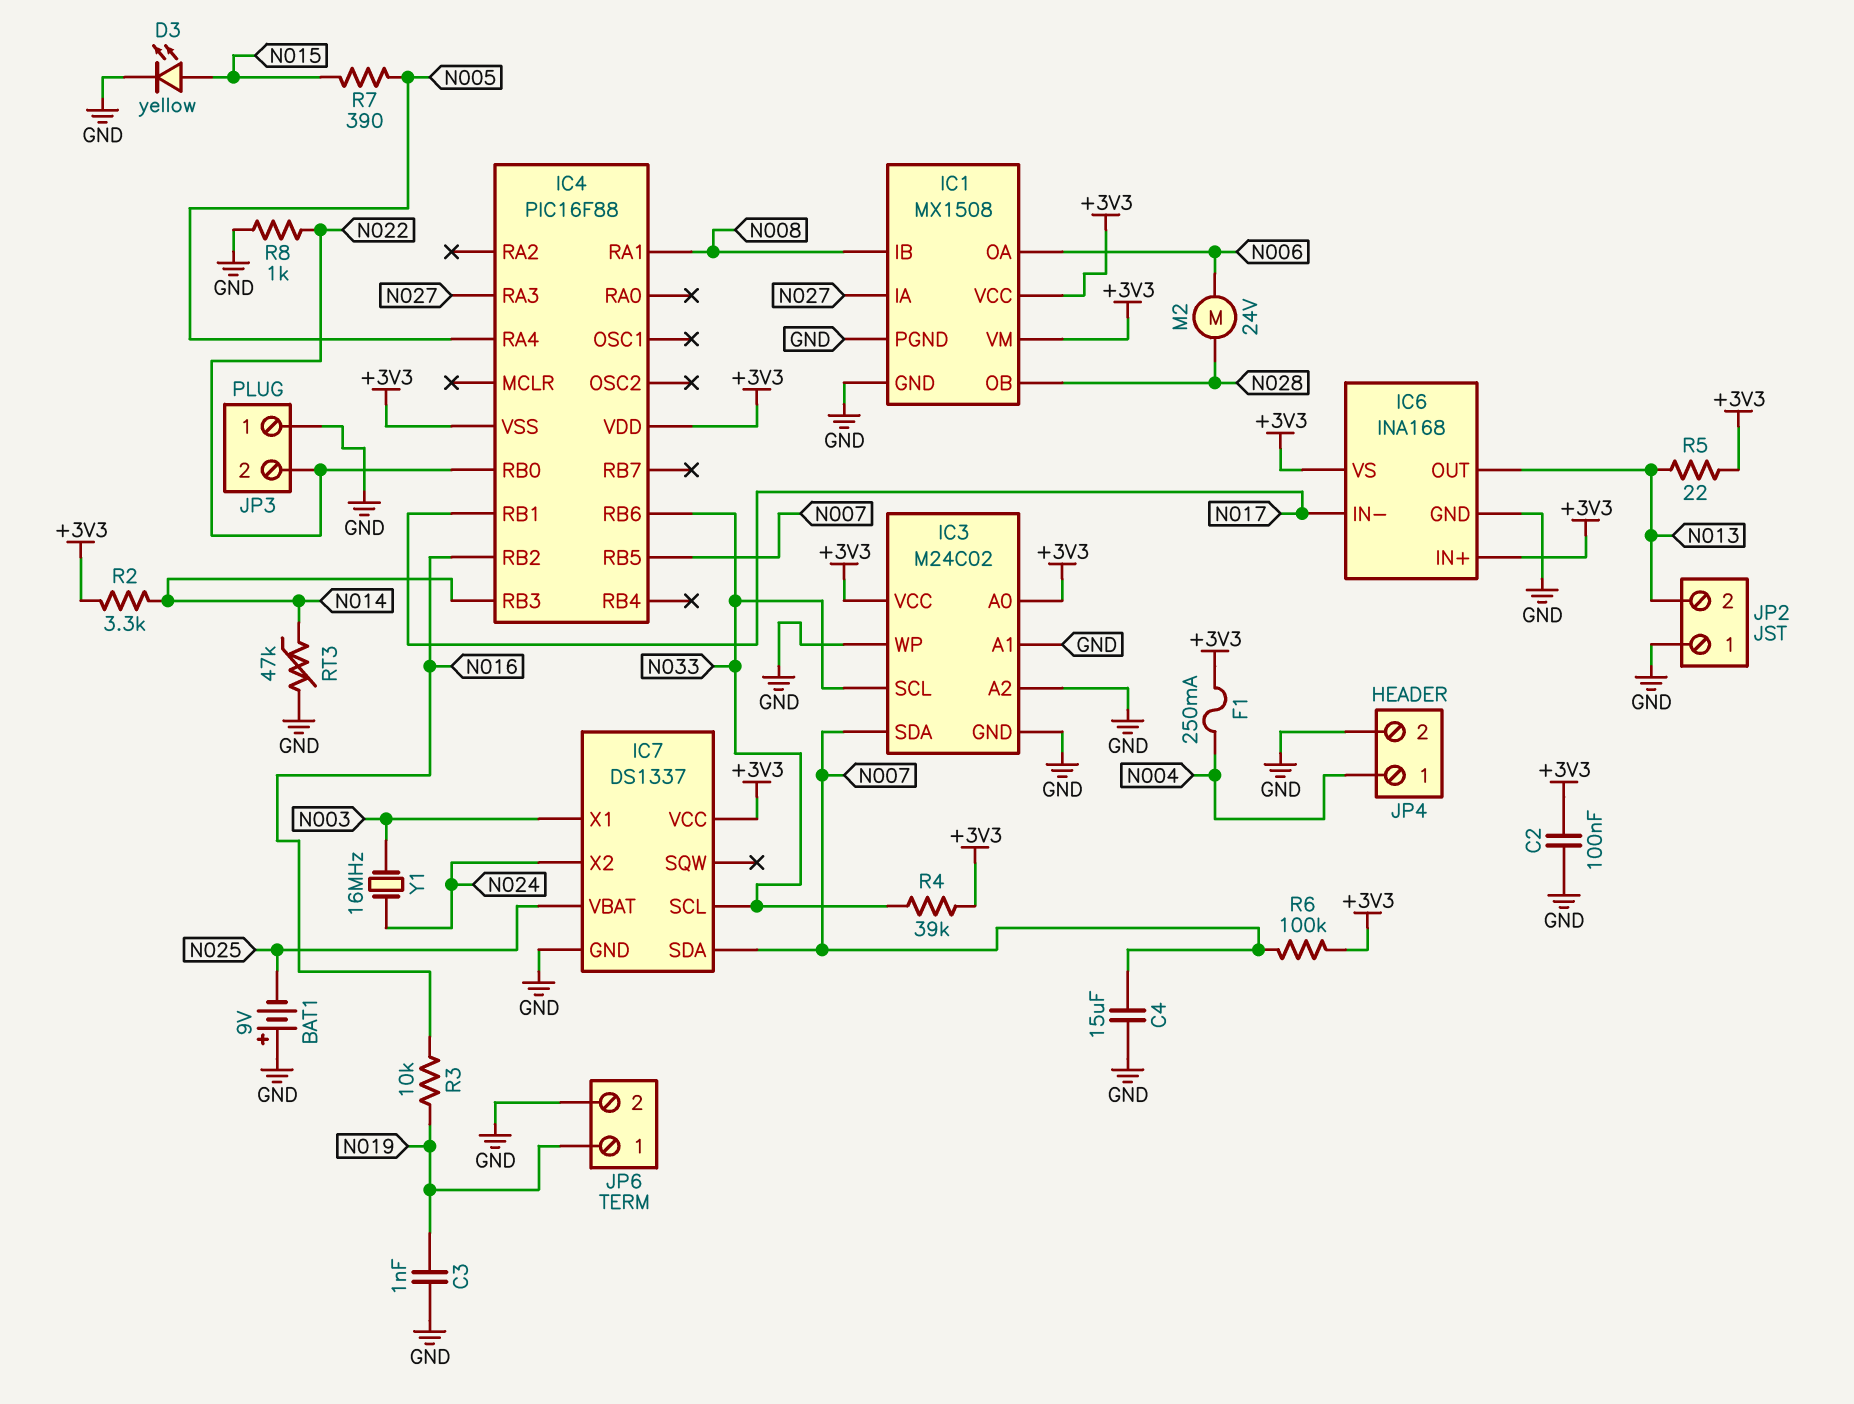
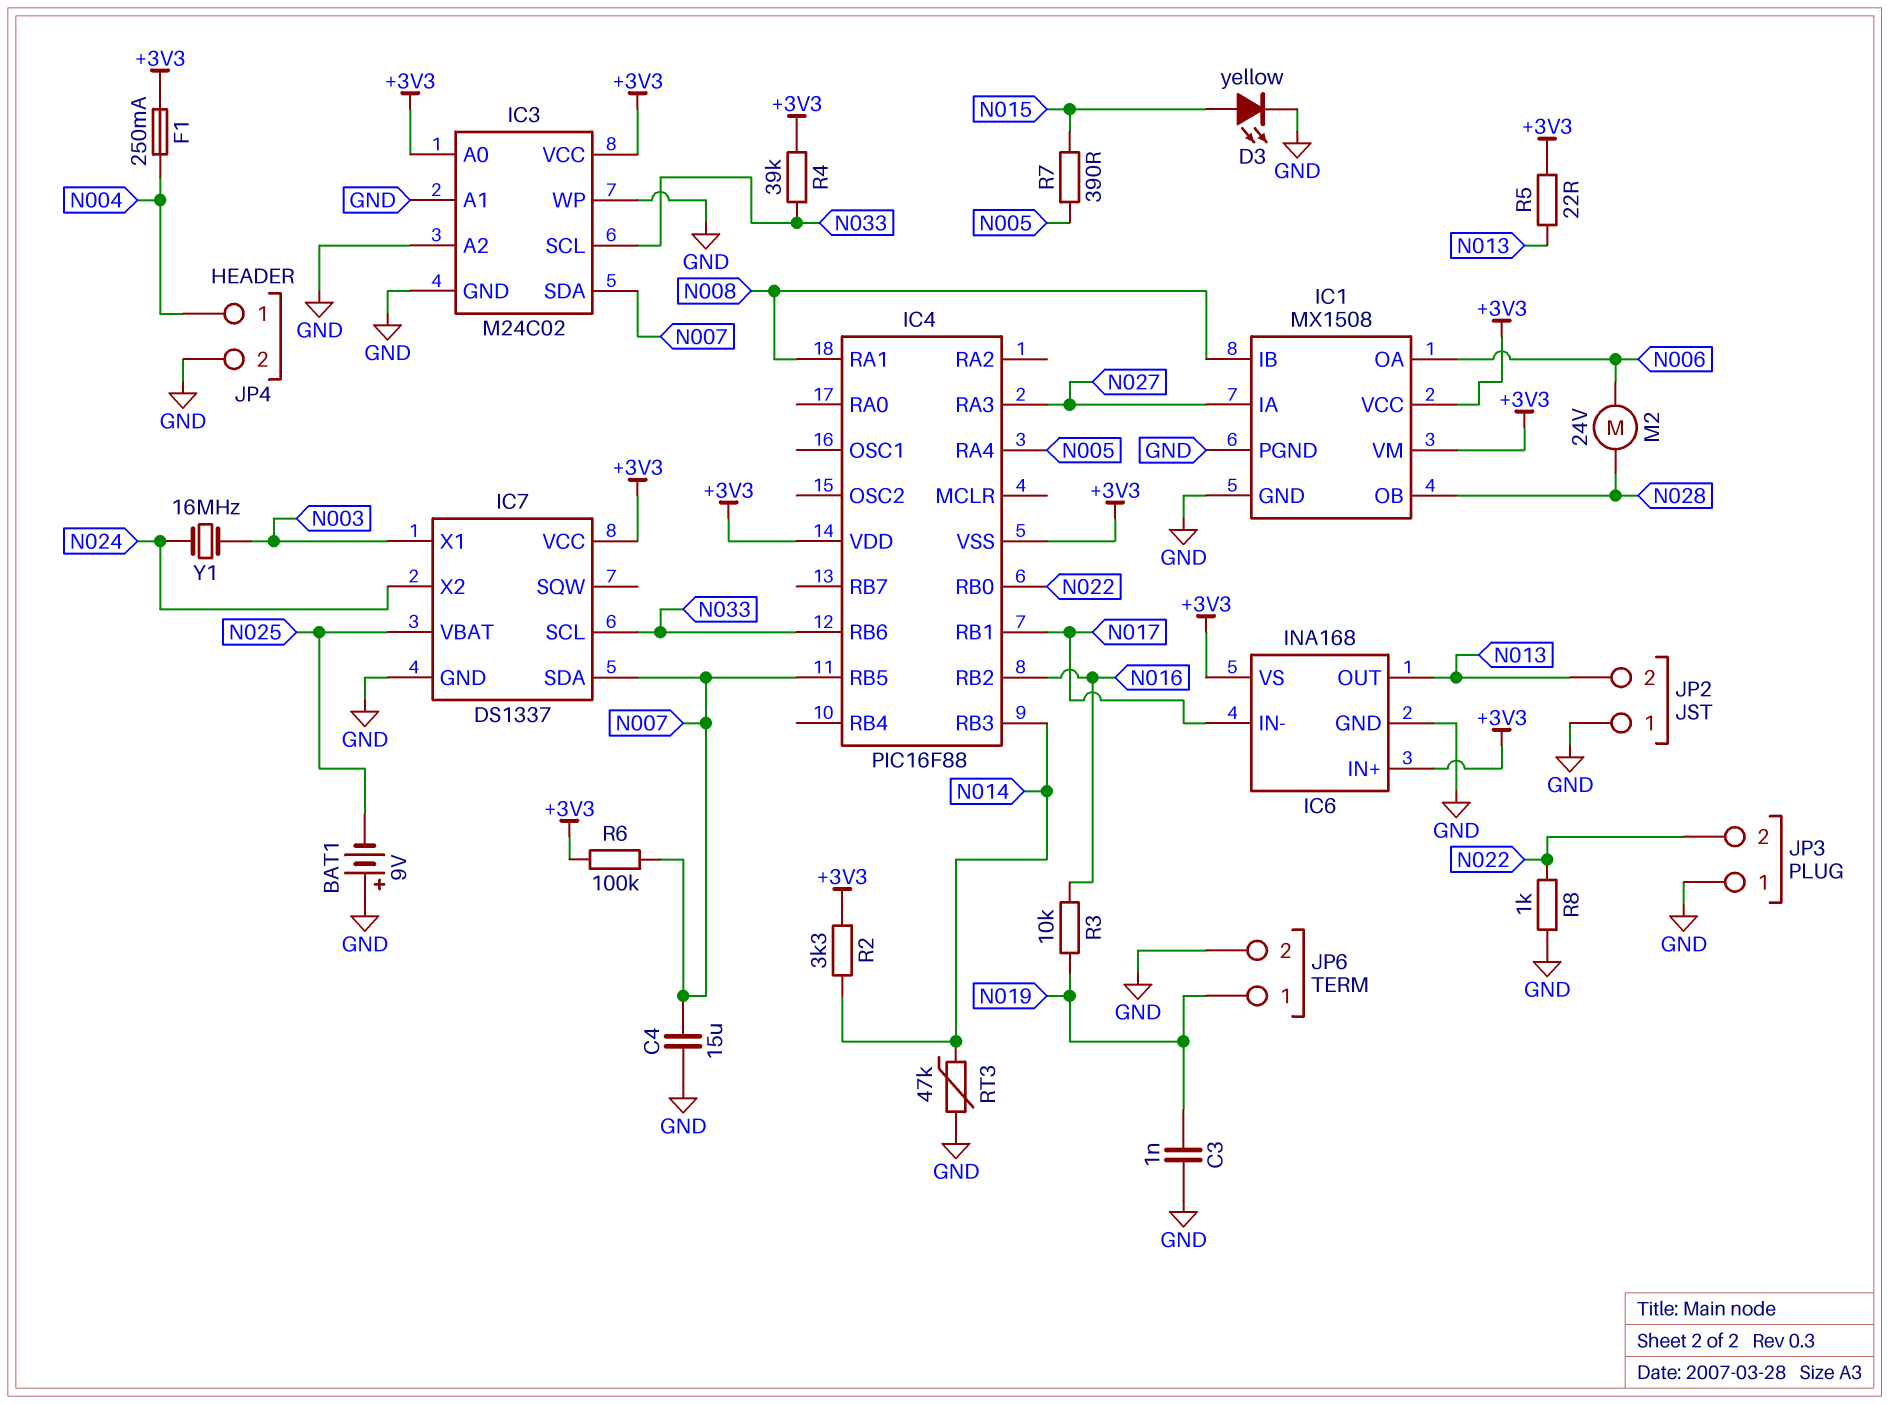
C2: 100nF (+3V3, GND) -> none

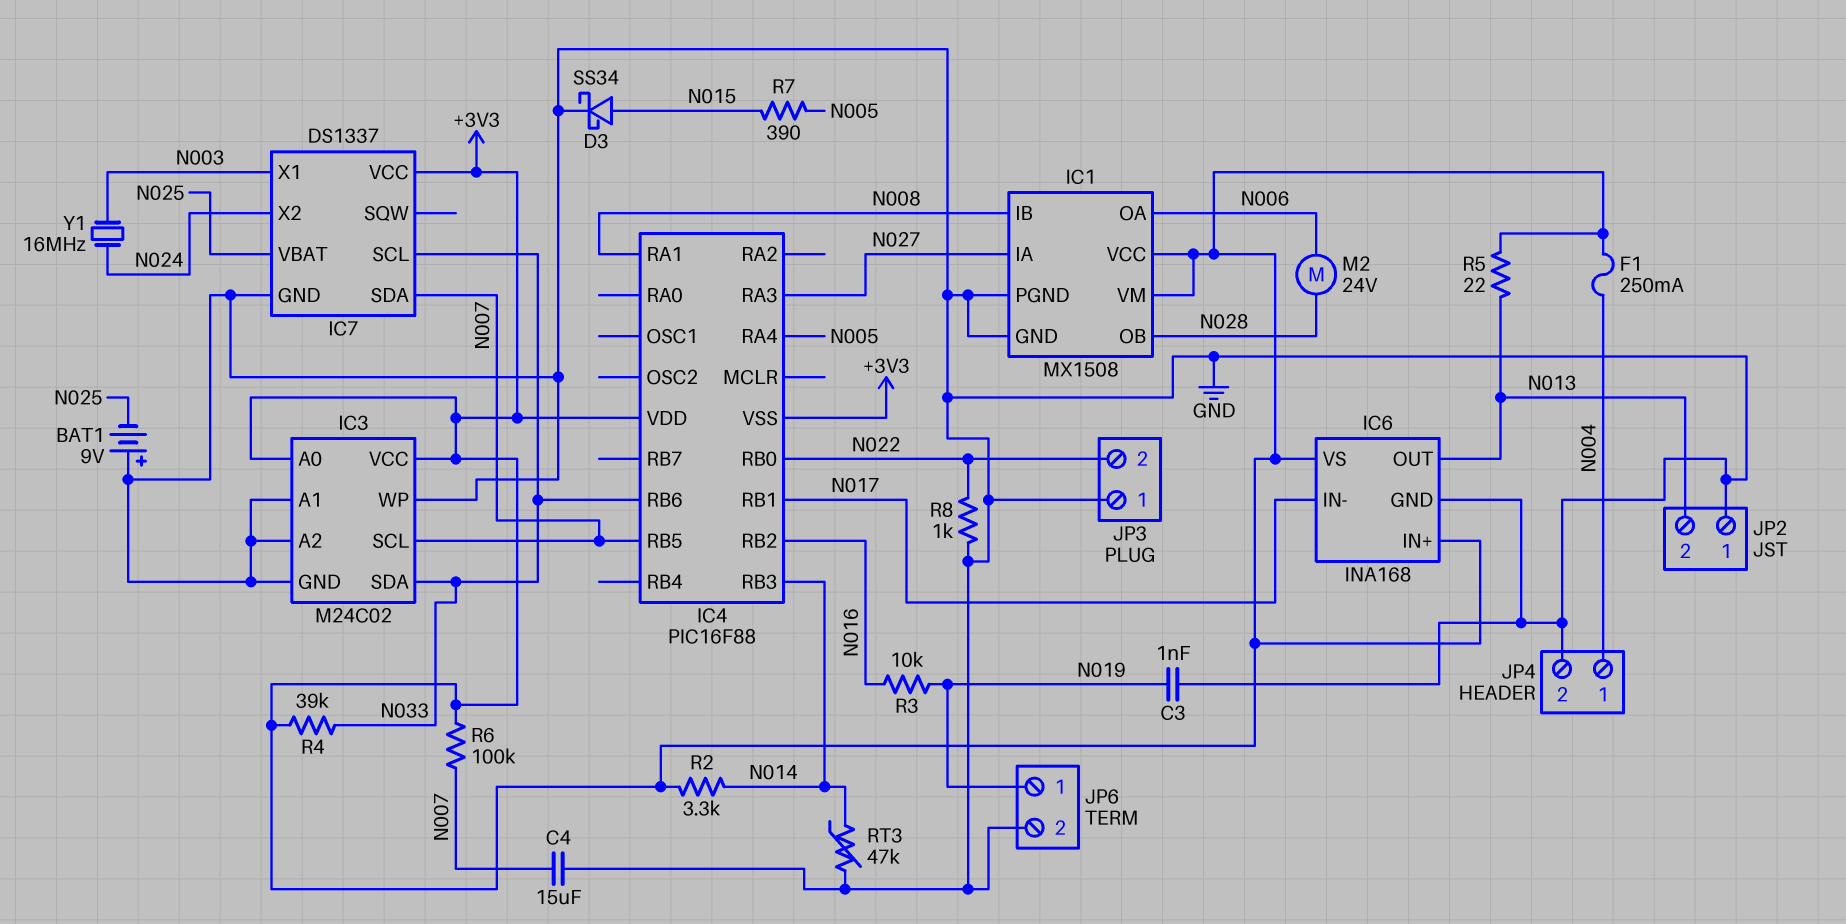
D3: LED yellow (A N015, K GND) -> schottky SS34 (A N015, K GND)
IC3 pin SCL: N033 -> N007
IC3 pin SDA: N007 -> N033

